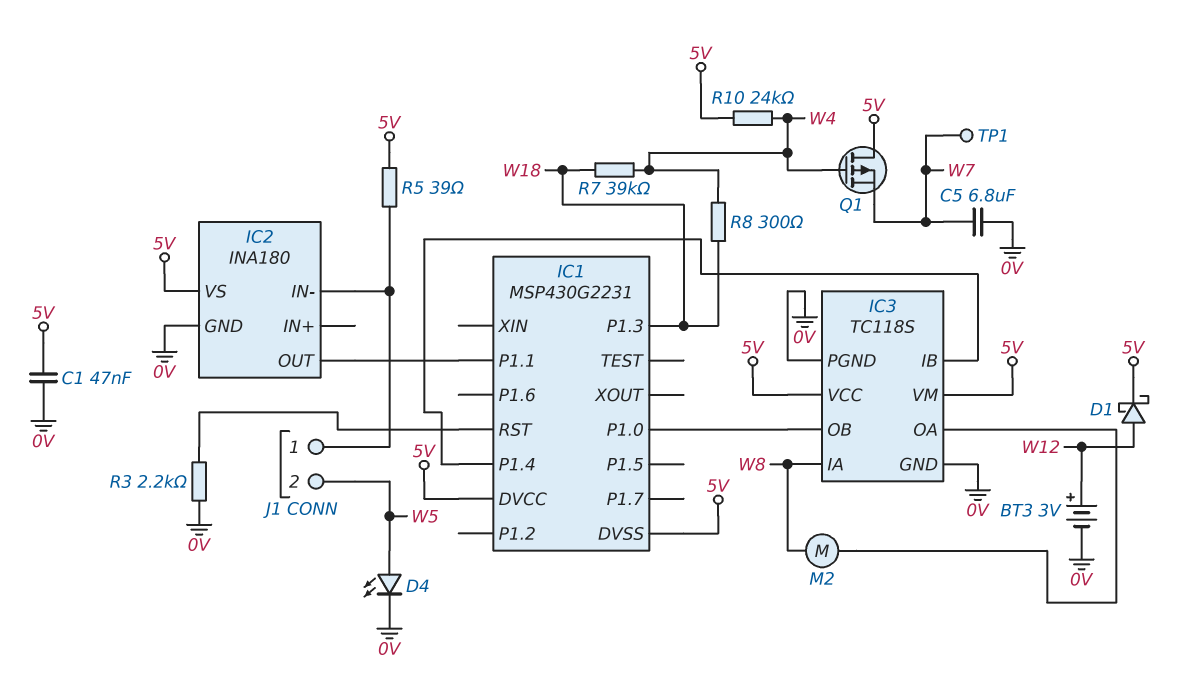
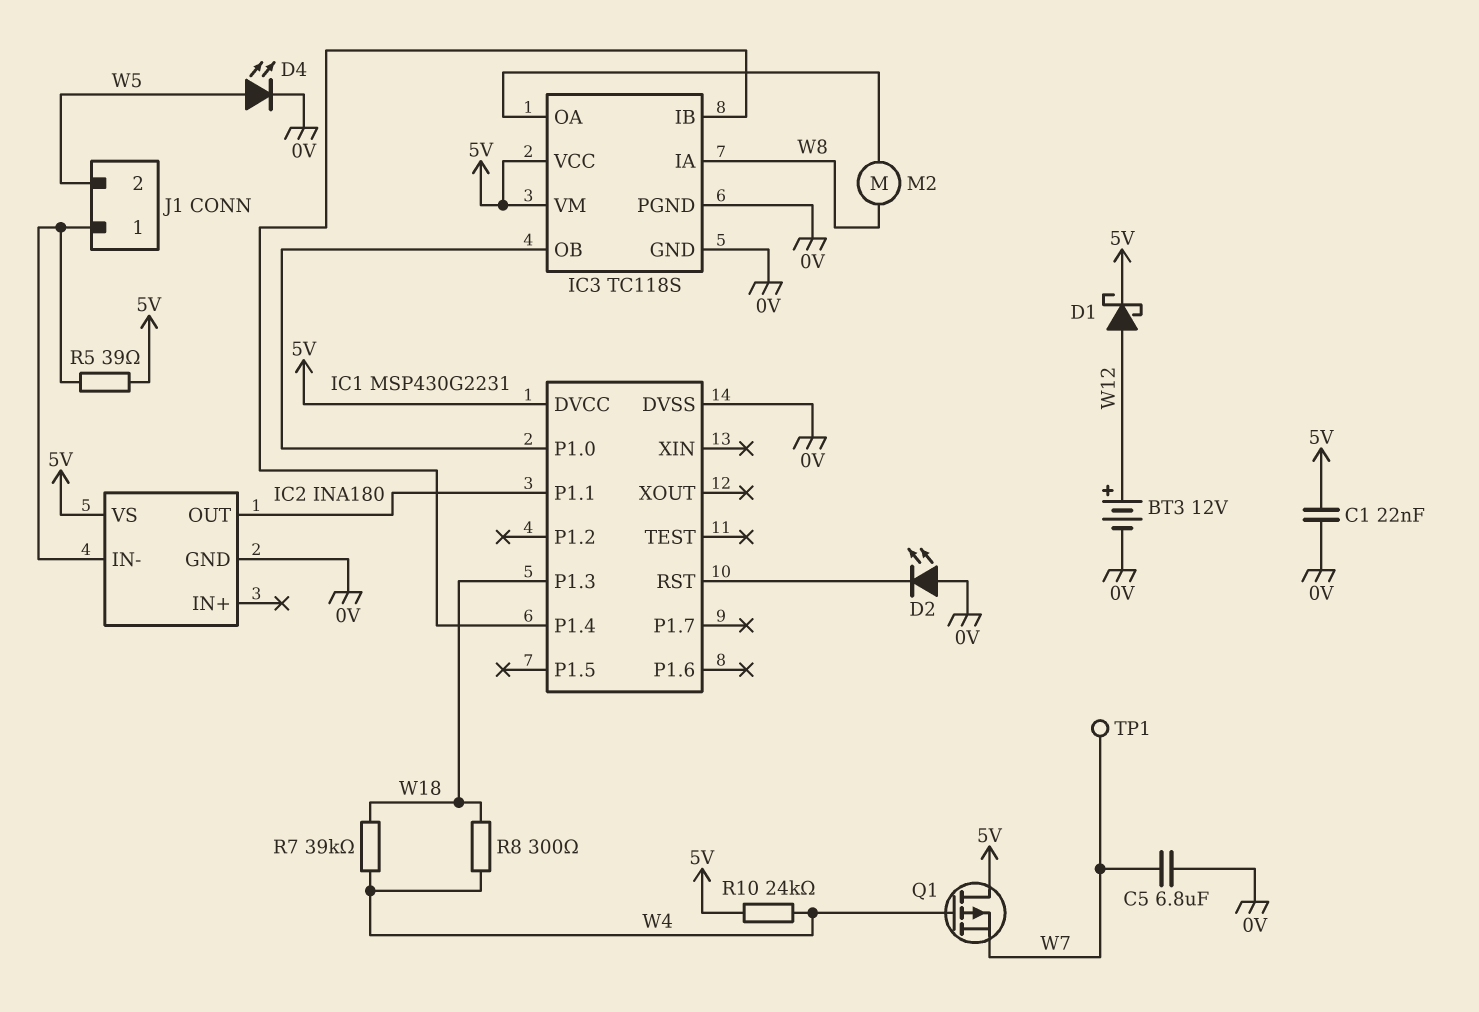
BT3: 3V (plus W12, minus 0V) -> 12V (plus W12, minus 0V)
C1: 47nF (0V, 5V) -> 22nF (0V, 5V)
D2: none -> LED (A 0V, K IC1/RST)
IC1 pin DVSS: 5V -> 0V
R3: 2.2k (0V, IC1/RST) -> none

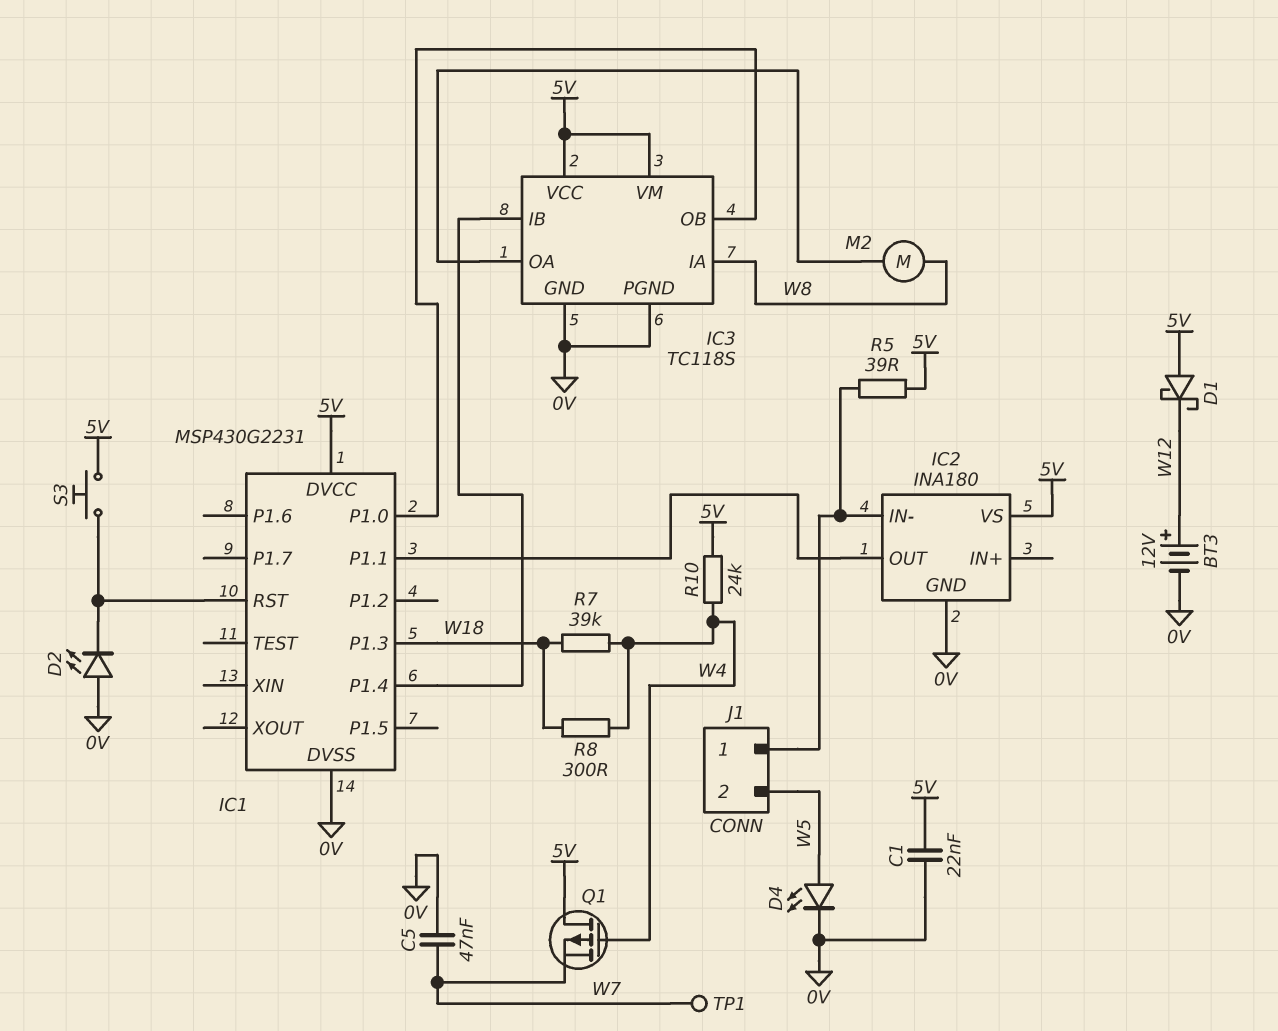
C5: 6.8uF (0V, W7) -> 47nF (0V, W7)
D1: schottky (A W12, K 5V) -> schottky (A 5V, K W12)
S3: none -> button (5V, IC1/RST)

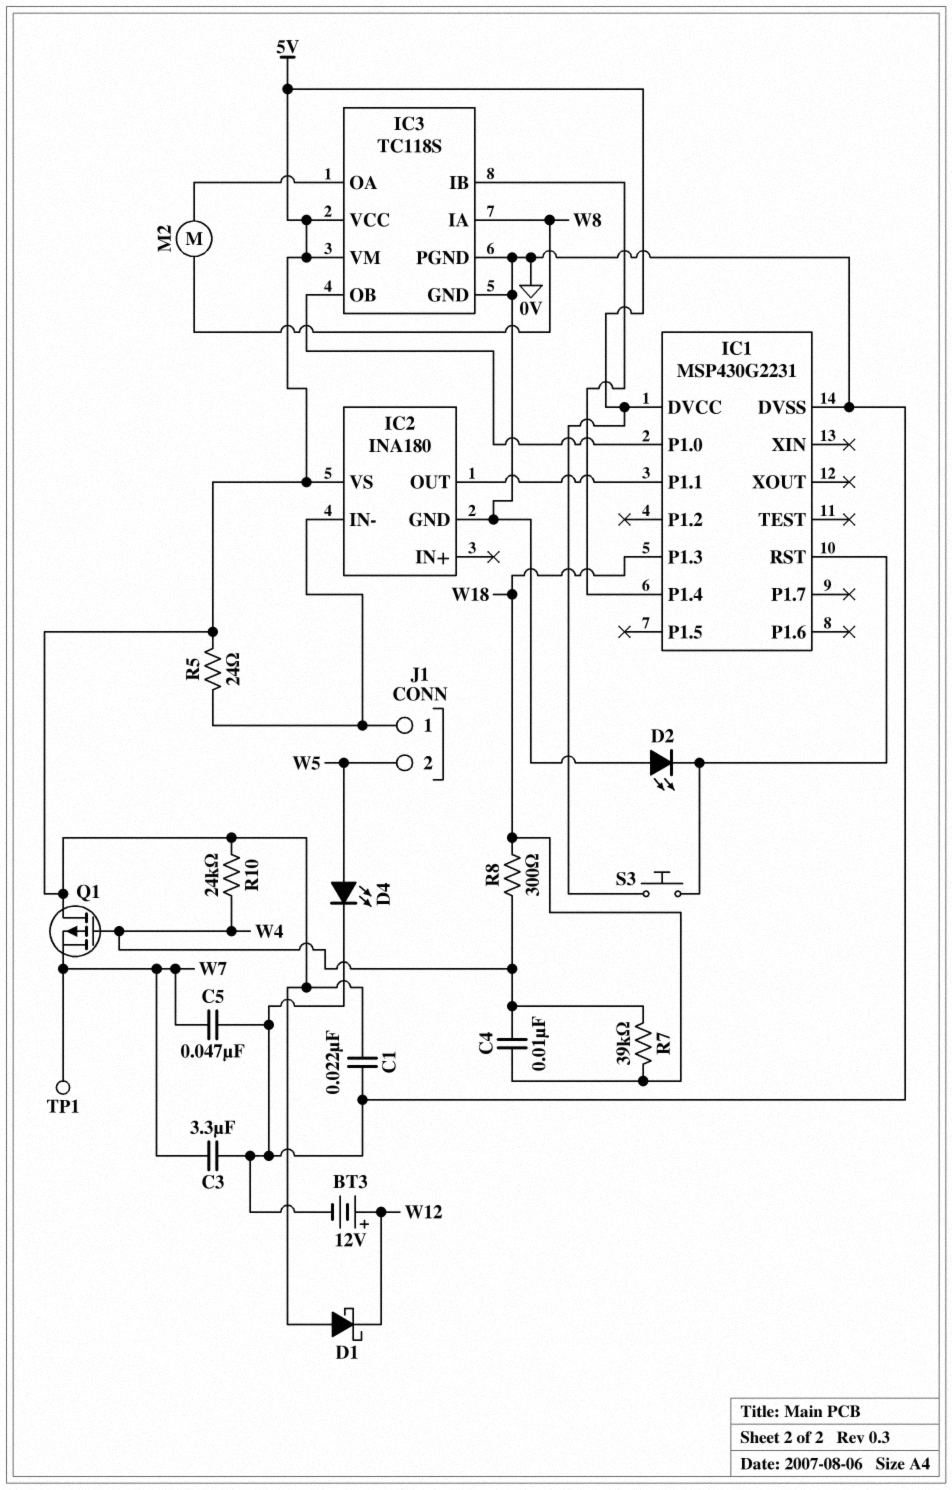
C3: none -> 3.3uF (0V, W7)
C4: none -> 10nF (W4, W18)
R5: 39 (5V, IC2/IN-) -> 24 (5V, IC2/IN-)

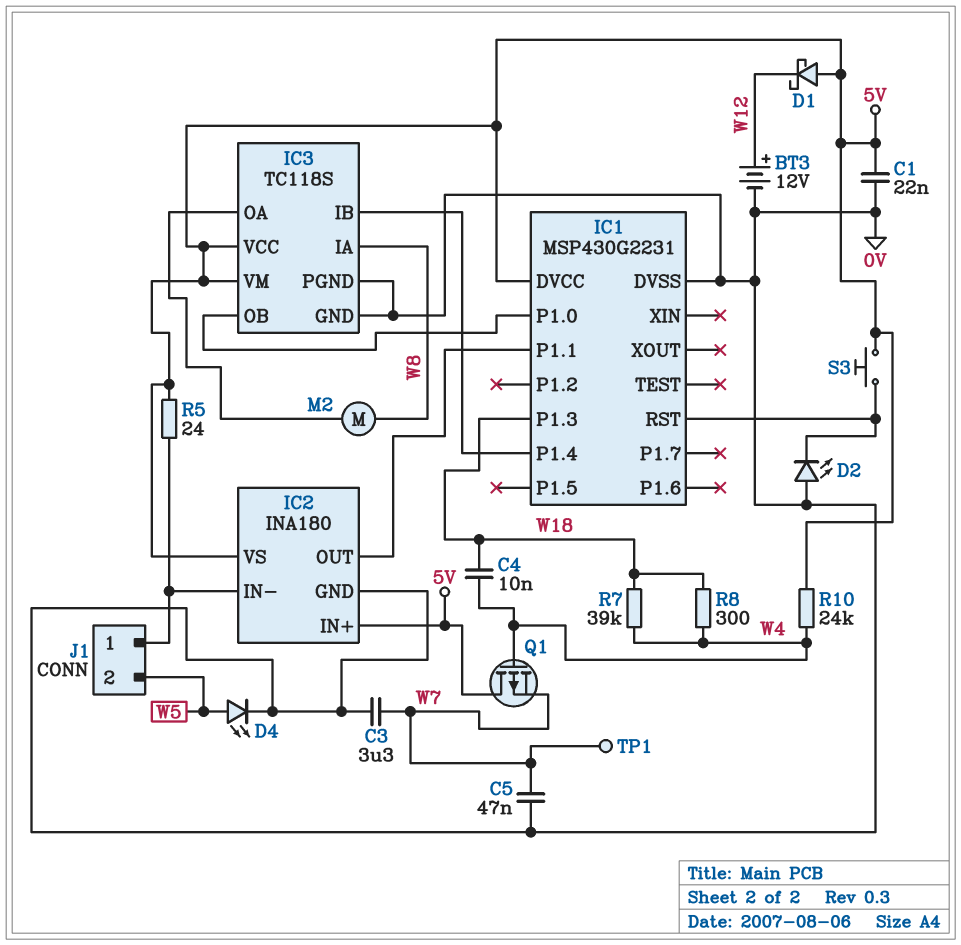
IC2 pin IN+: none -> 5V

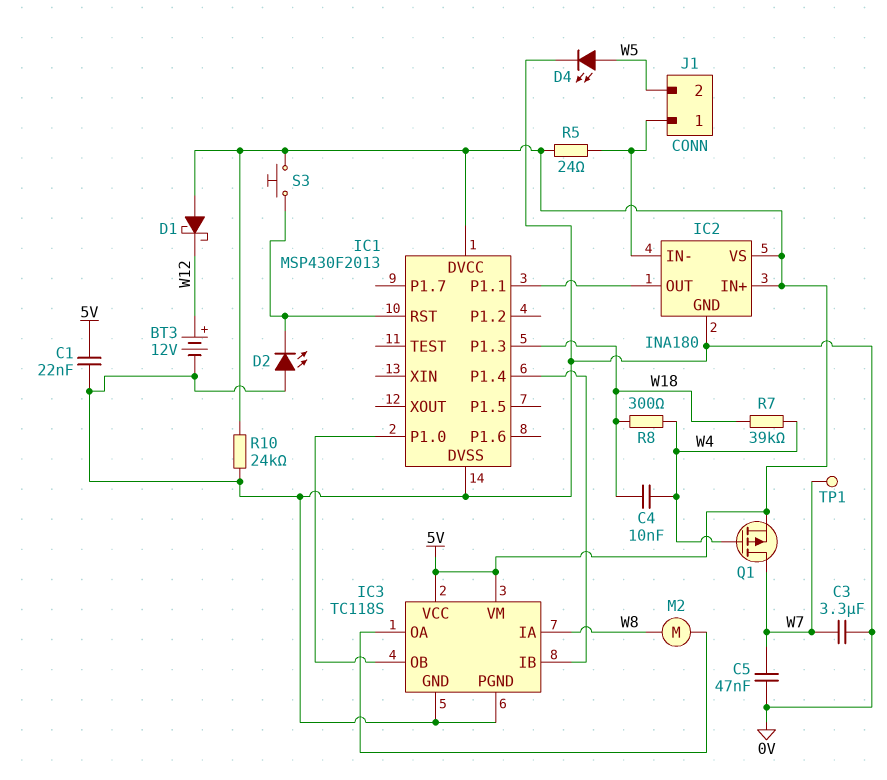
IC1: MSP430G2231 -> MSP430F2013
Q1: PMOS (G W4, D 5V, S W7) -> PMOS (G W4, D W7, S 5V)
R10: 24k (5V, W4) -> 24k (0V, 5V)

